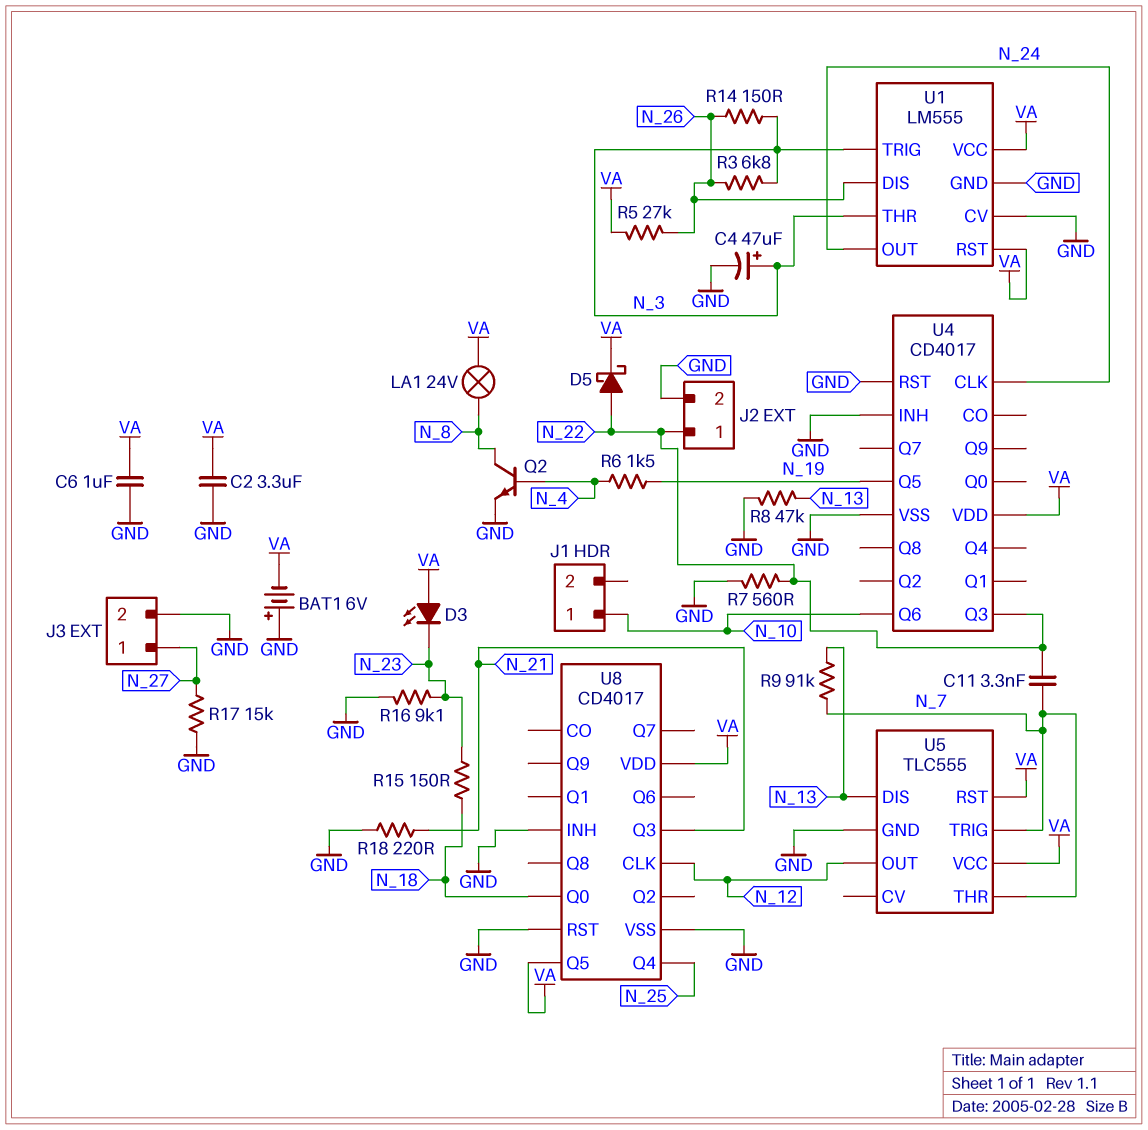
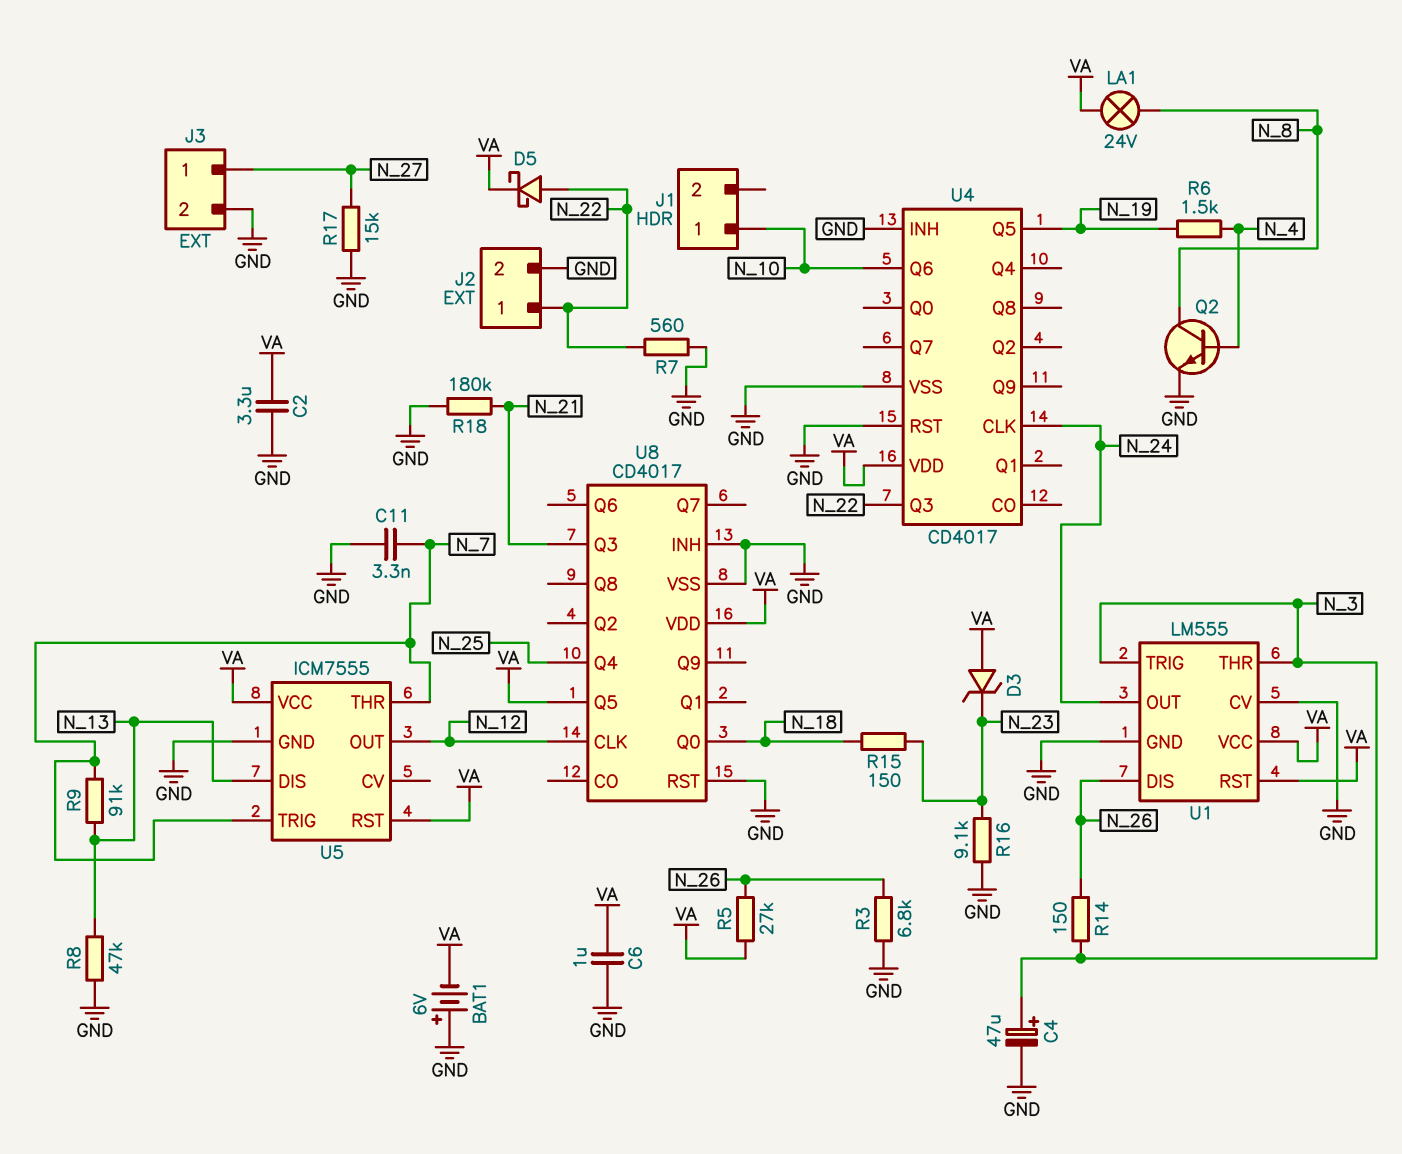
C11: 3.3nF (N_7, N_22) -> 3.3nF (GND, N_7)
D3: LED (A VA, K N_23) -> zener (A VA, K N_23)
R3: 6.8k (N_3, N_26) -> 6.8k (GND, N_26)
R18: 220 (GND, N_21) -> 180k (GND, N_21)
U5: TLC555 -> ICM7555

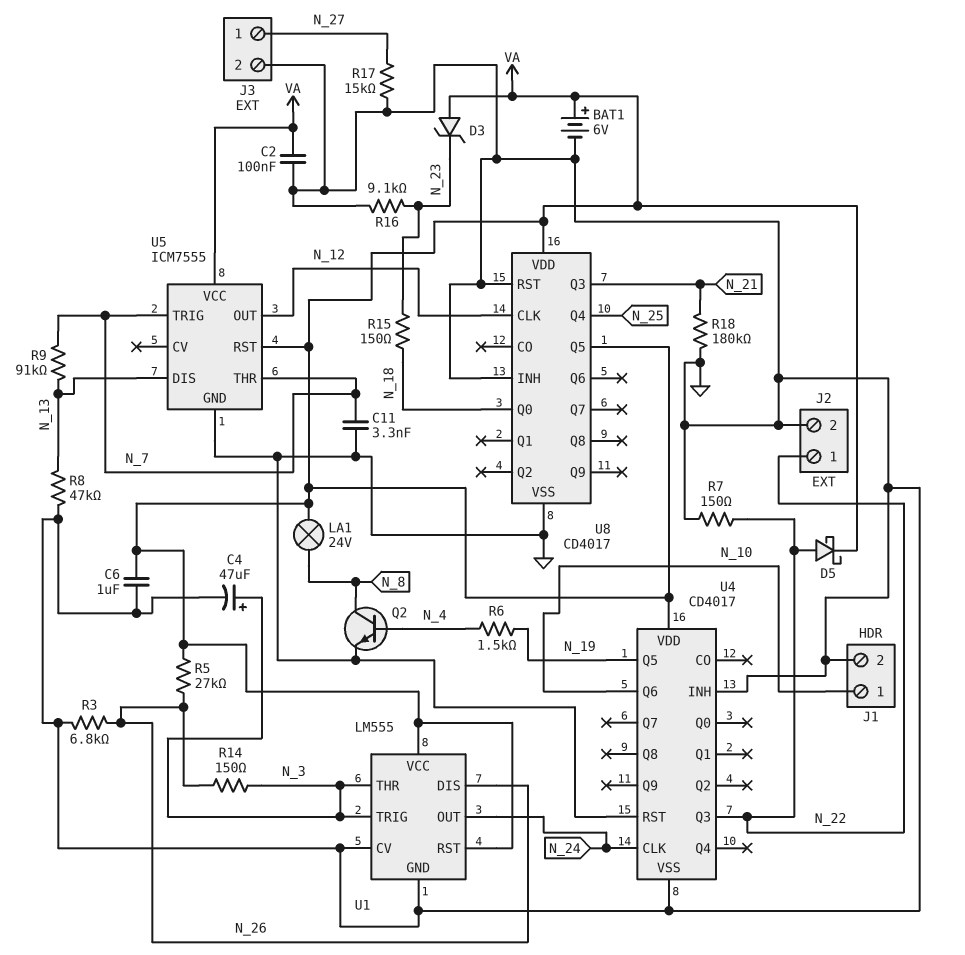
BAT1: 6V (plus GND, minus VA) -> 6V (plus VA, minus GND)
C2: 3.3uF (GND, VA) -> 100nF (GND, VA)
J1 pin 2: none -> GND
R7: 560 (GND, N_22) -> 150 (GND, N_22)

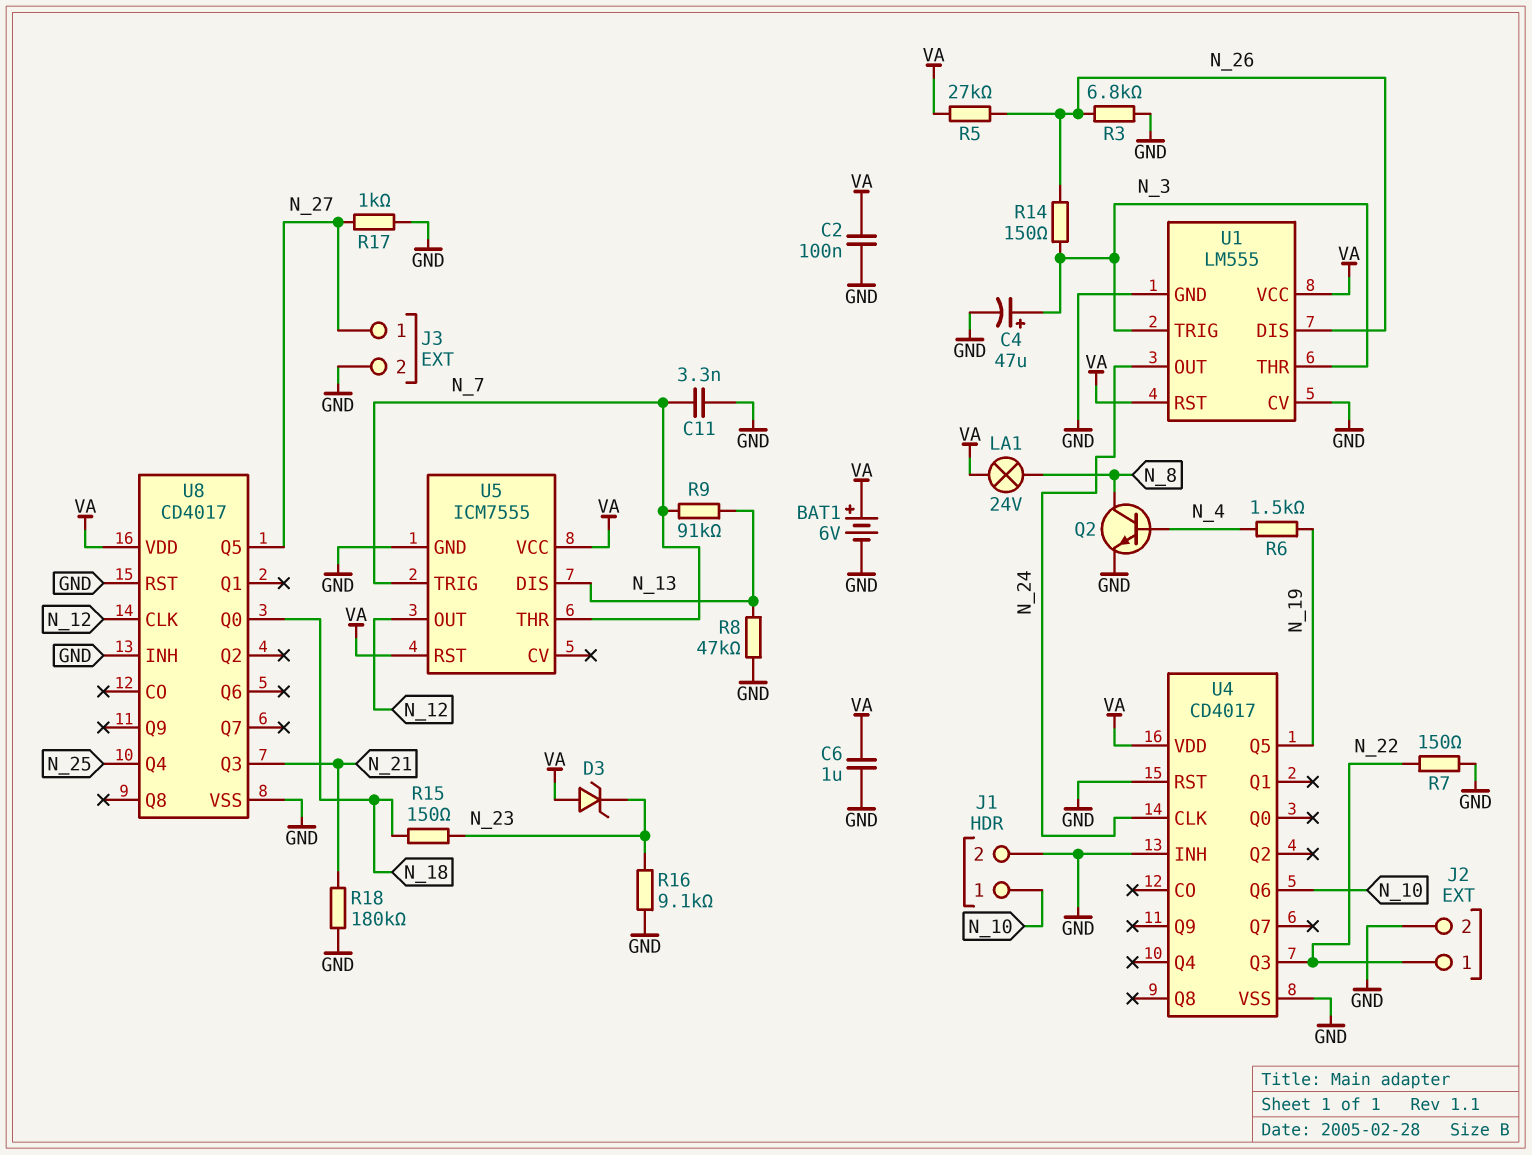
D5: schottky (A N_22, K VA) -> none
R17: 15k (GND, N_27) -> 1k (GND, N_27)
U8 pin Q5: VA -> N_27

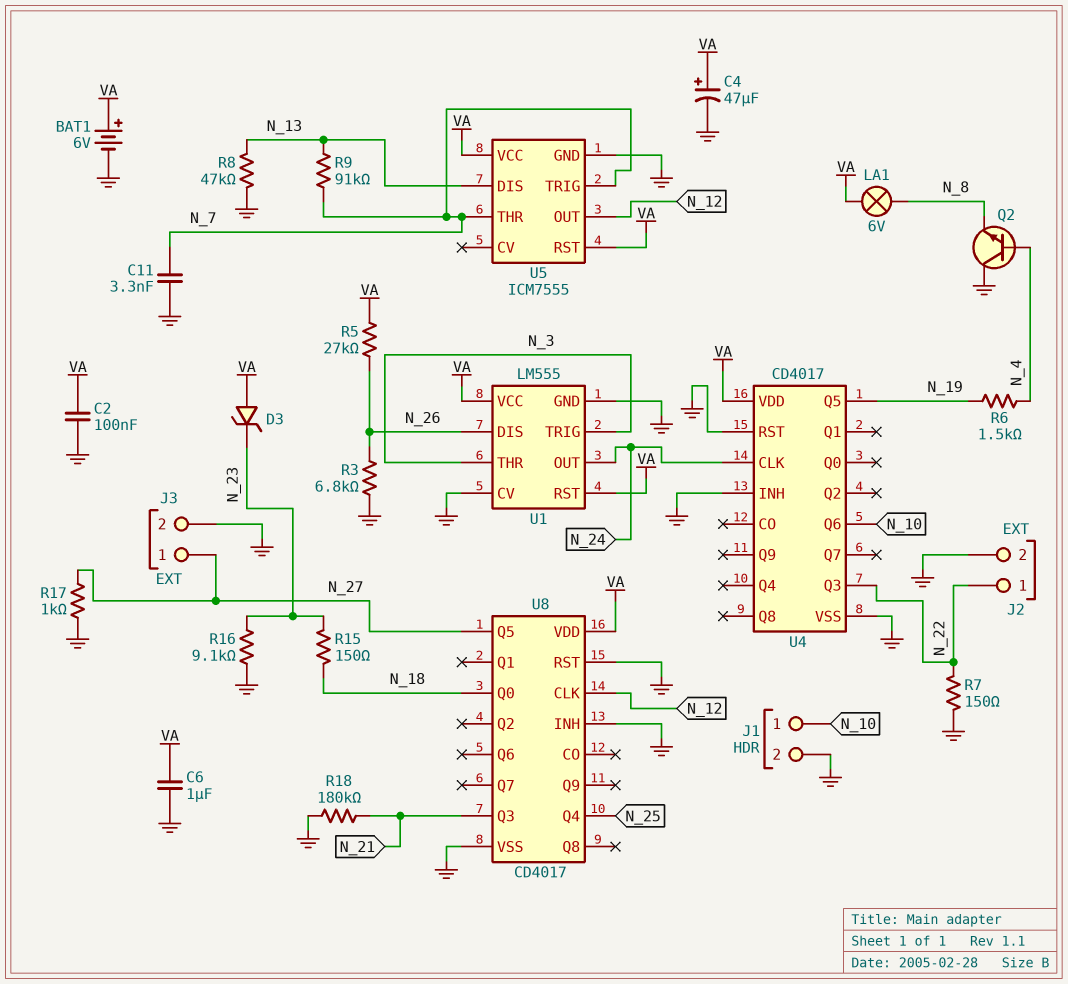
C4: 47uF (plus N_3, minus GND) -> 47uF (plus VA, minus GND)
LA1: lamp 24V (N_8, VA) -> lamp 6V (N_8, VA)
Q2: NPN (B N_4, C N_8, E GND) -> NPN (B N_4, C GND, E N_8)
R14: 150 (N_3, N_26) -> none

